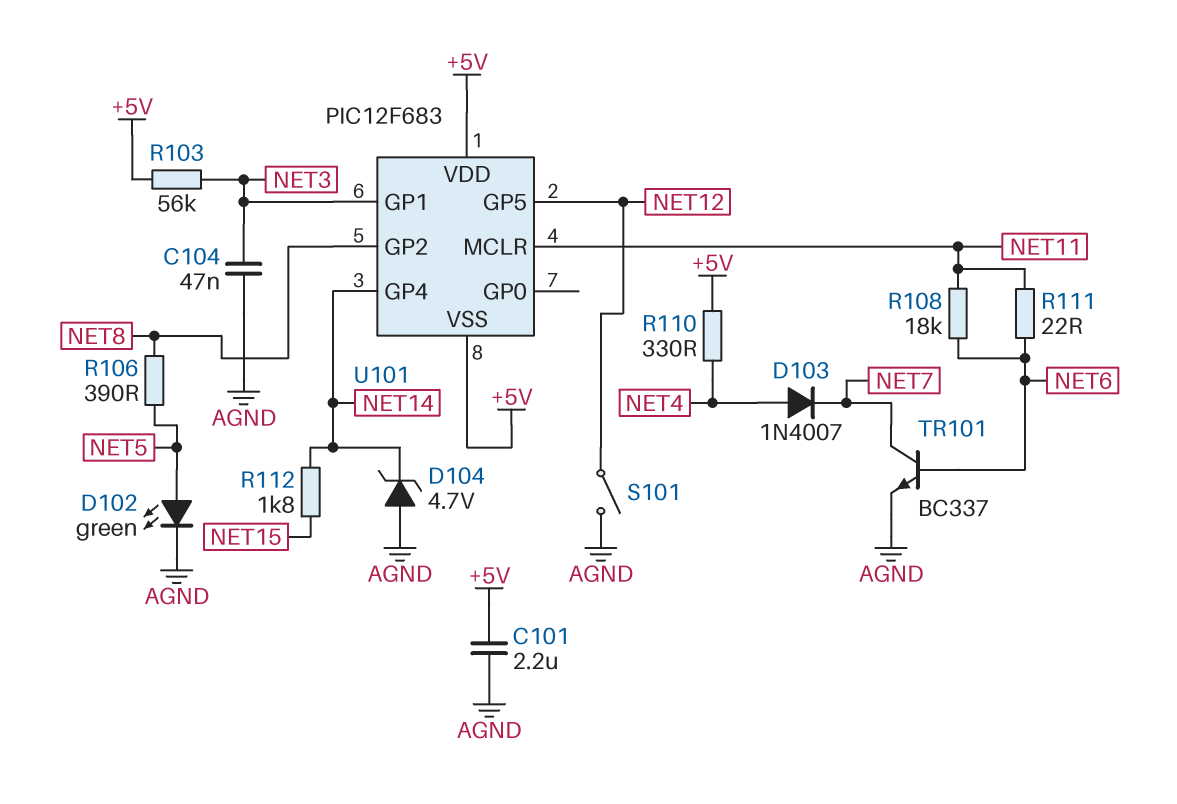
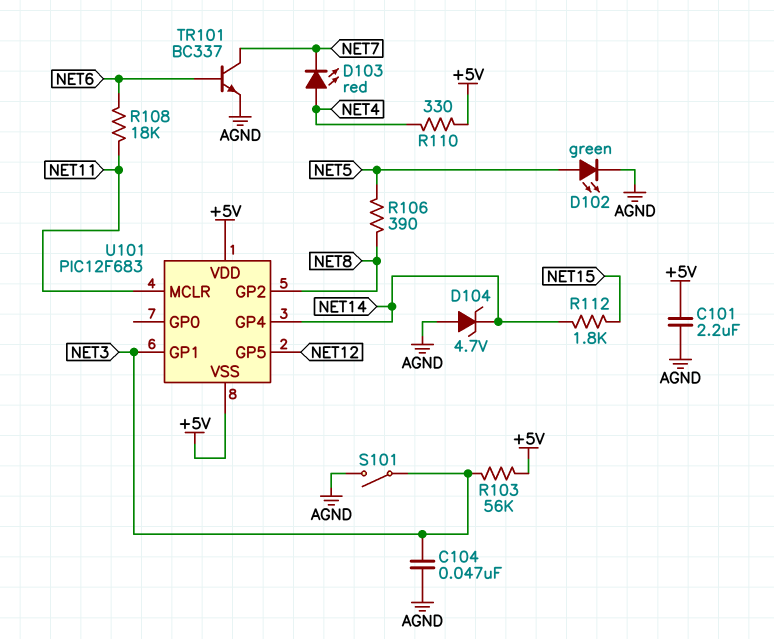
D103: diode 1N4007 (A NET4, K NET7) -> LED red (A NET4, K NET7)
R111: 22 (NET6, NET11) -> none
S101: switch (AGND, NET12) -> switch (AGND, NET3)

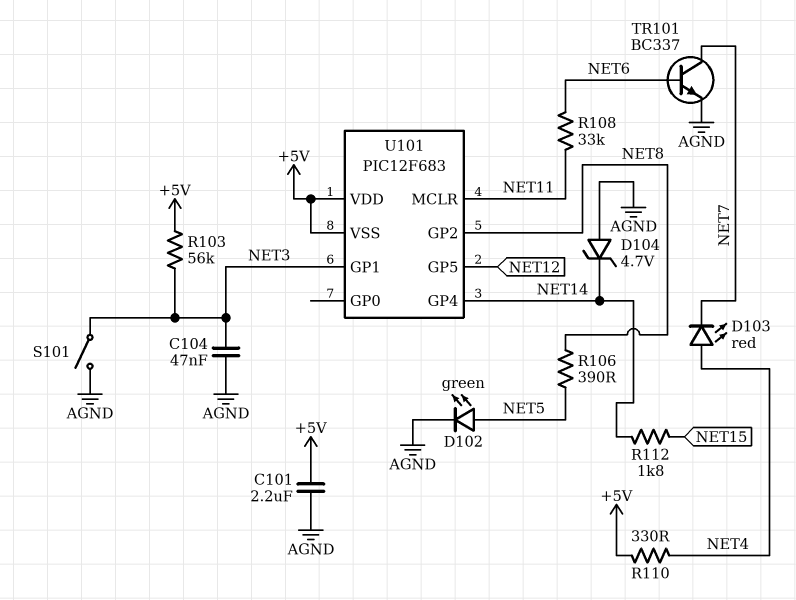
R108: 18k (NET6, NET11) -> 33k (NET6, NET11)

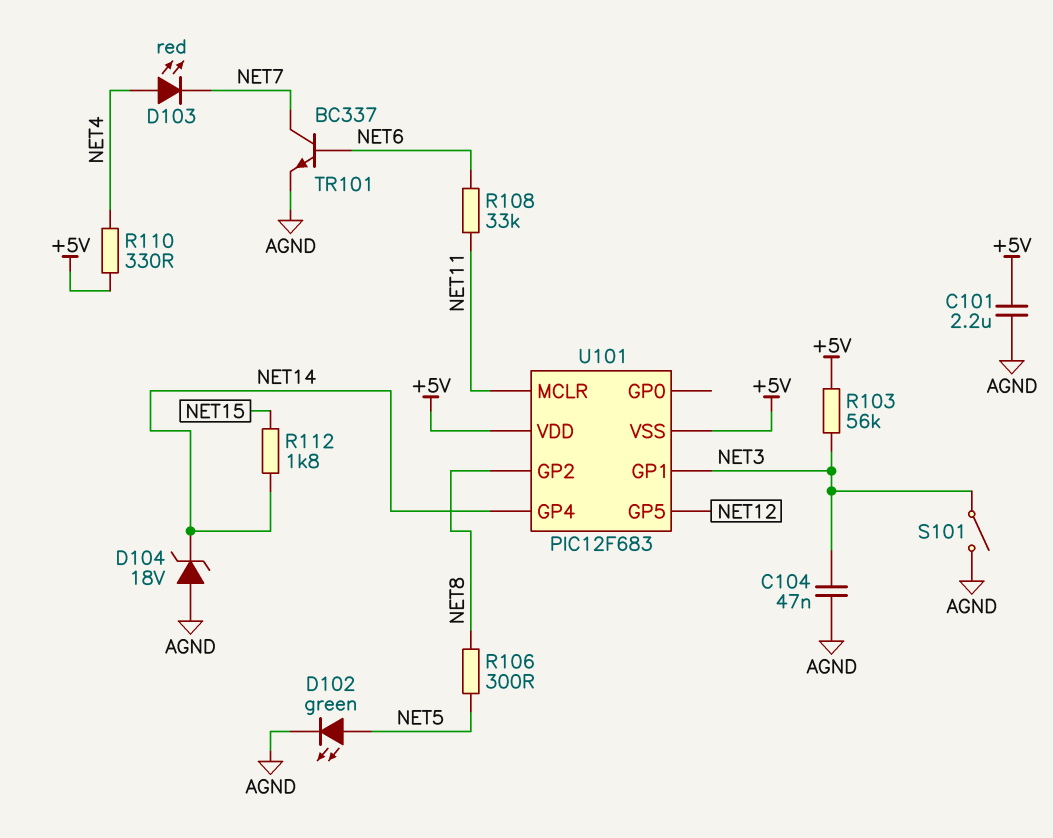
D104: zener 4.7V (A AGND, K NET14) -> zener 18V (A AGND, K NET14)
R106: 390 (NET5, NET8) -> 300 (NET5, NET8)

